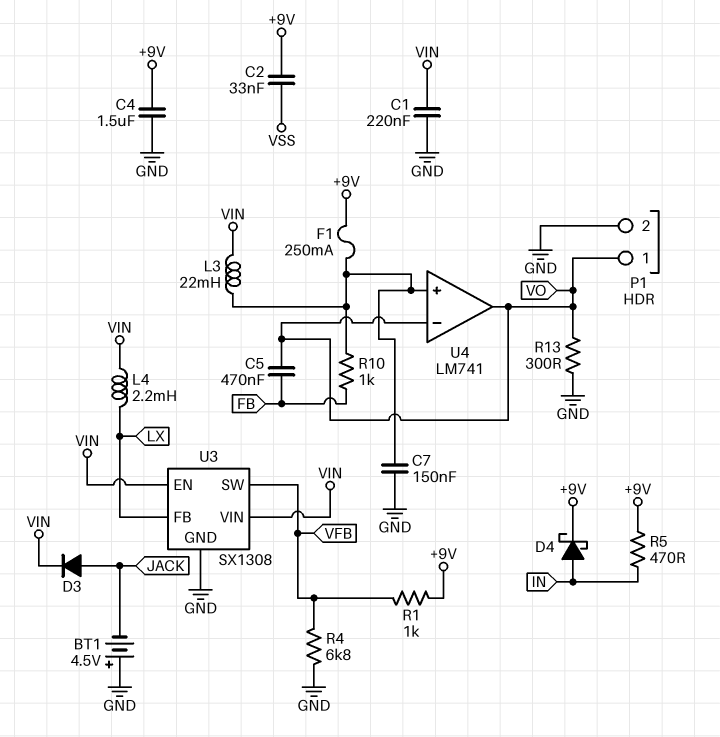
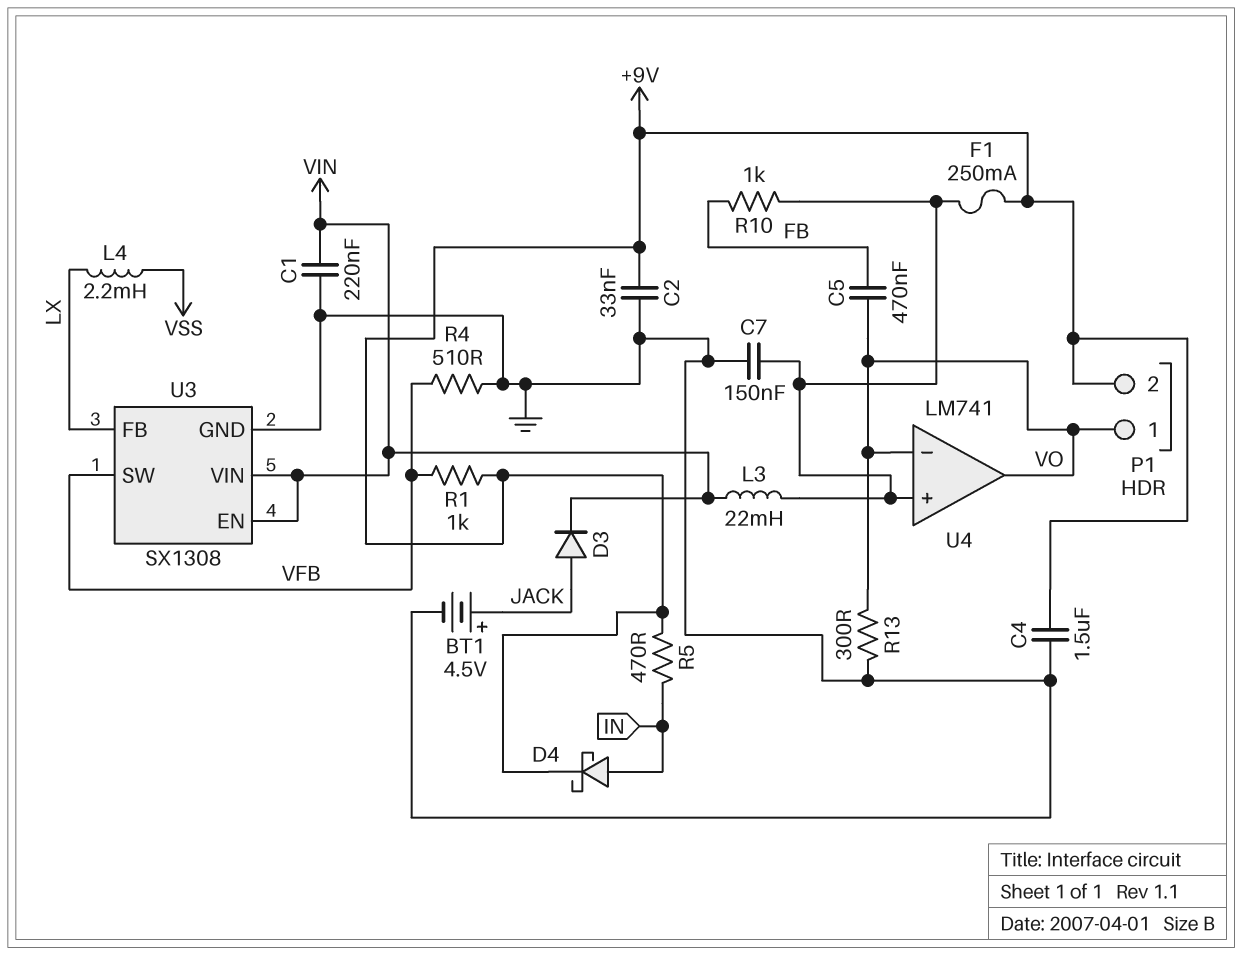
BT1: 4.5V (plus GND, minus JACK) -> 4.5V (plus JACK, minus GND)
C2: 33nF (+9V, VSS) -> 33nF (+9V, GND)
L4: 2.2mH (LX, VIN) -> 2.2mH (LX, VSS)
P1 pin 2: GND -> +9V
R4: 6.8k (GND, VFB) -> 510 (GND, VFB)

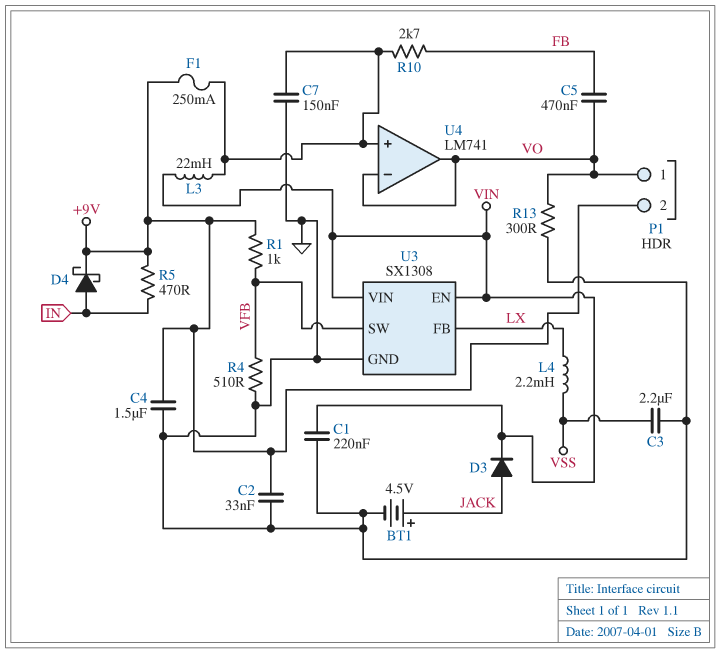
C3: none -> 2.2uF (GND, VSS)
R10: 1k (FB, U4/in+) -> 2.7k (FB, U4/in+)

